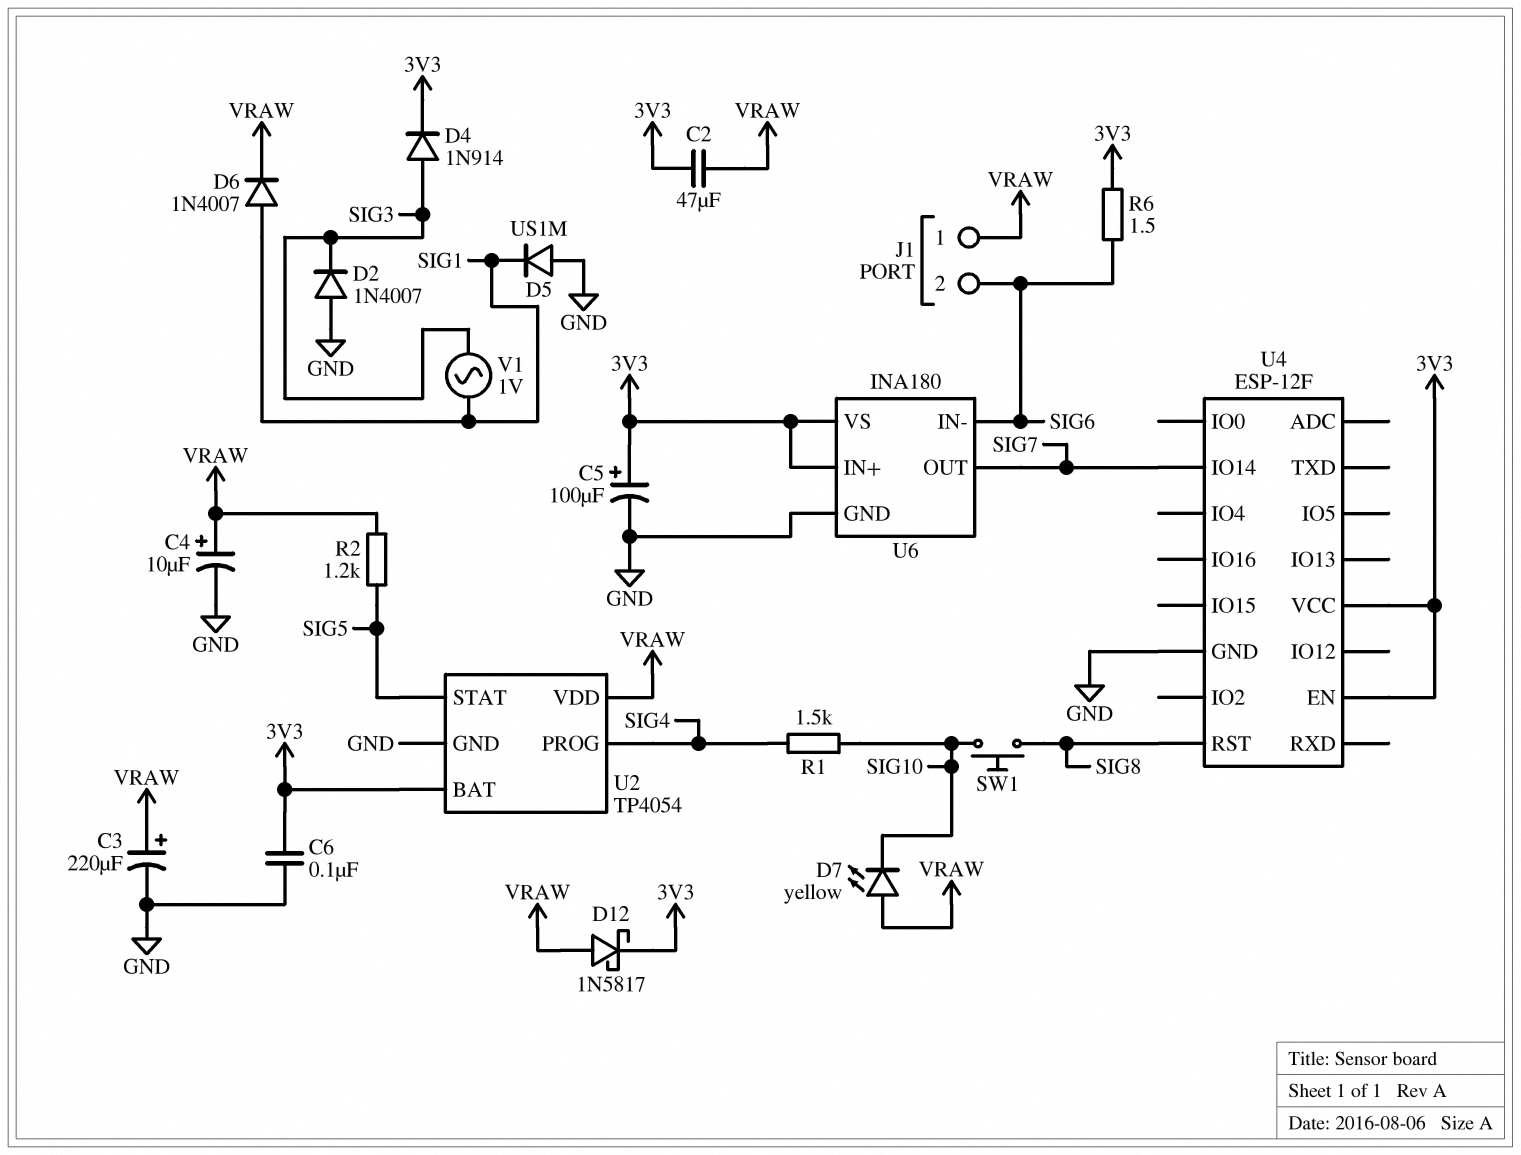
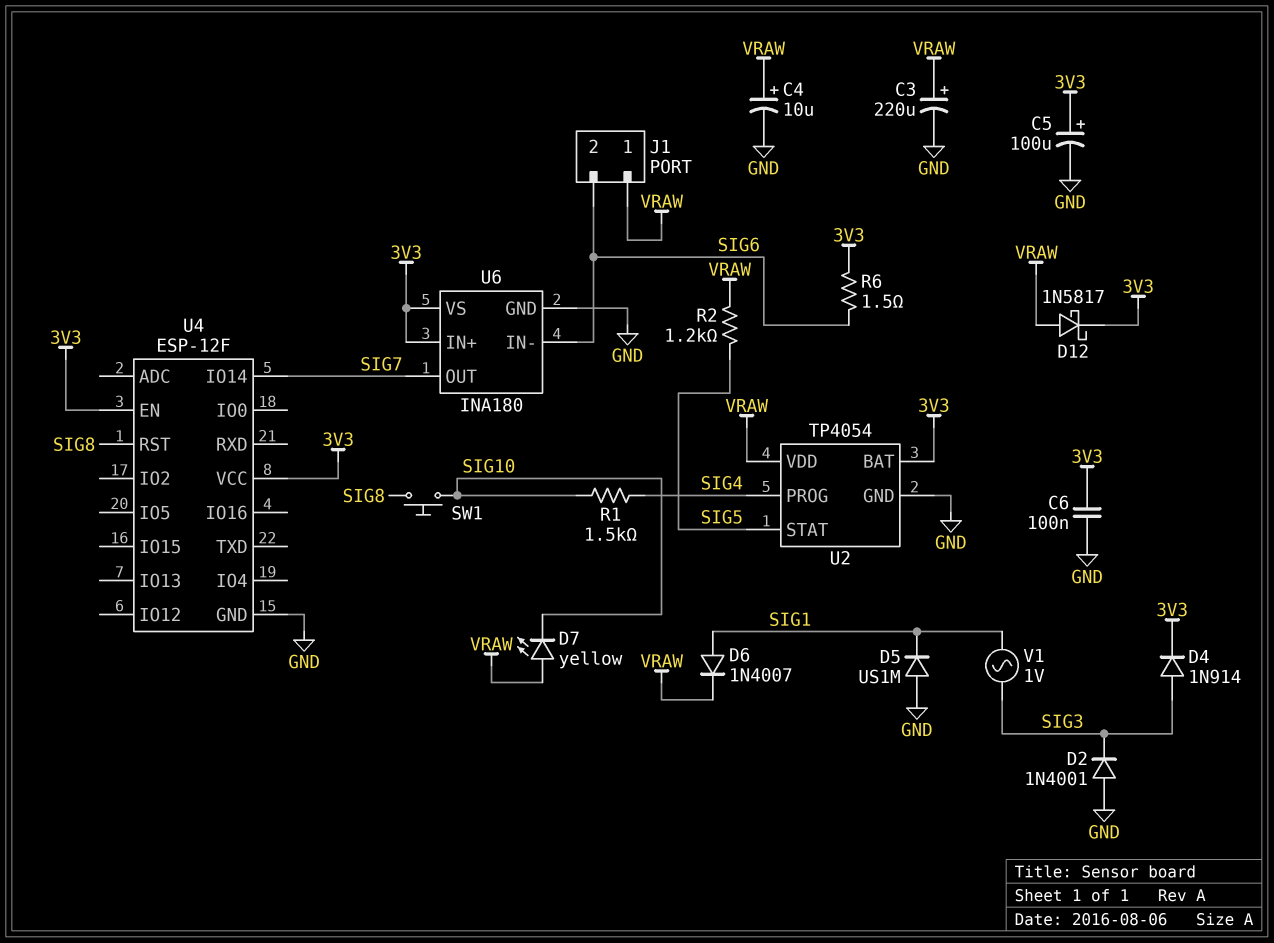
C2: 47uF (3V3, VRAW) -> none
D2: diode 1N4007 (A GND, K SIG3) -> diode 1N4001 (A GND, K SIG3)

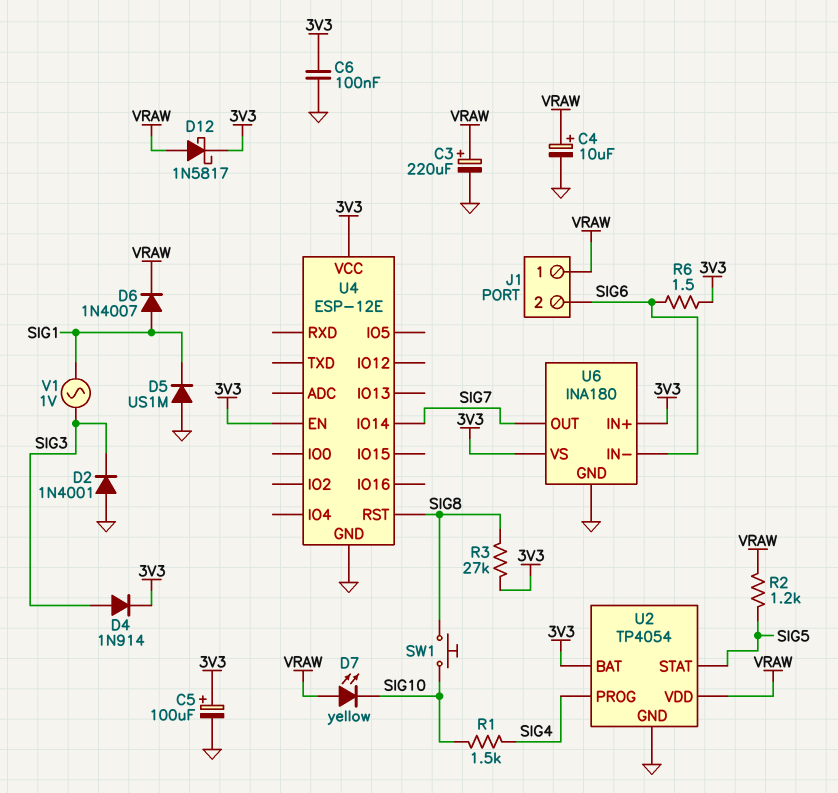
R3: none -> 27k (3V3, SIG8)
U4: ESP-12F -> ESP-12E

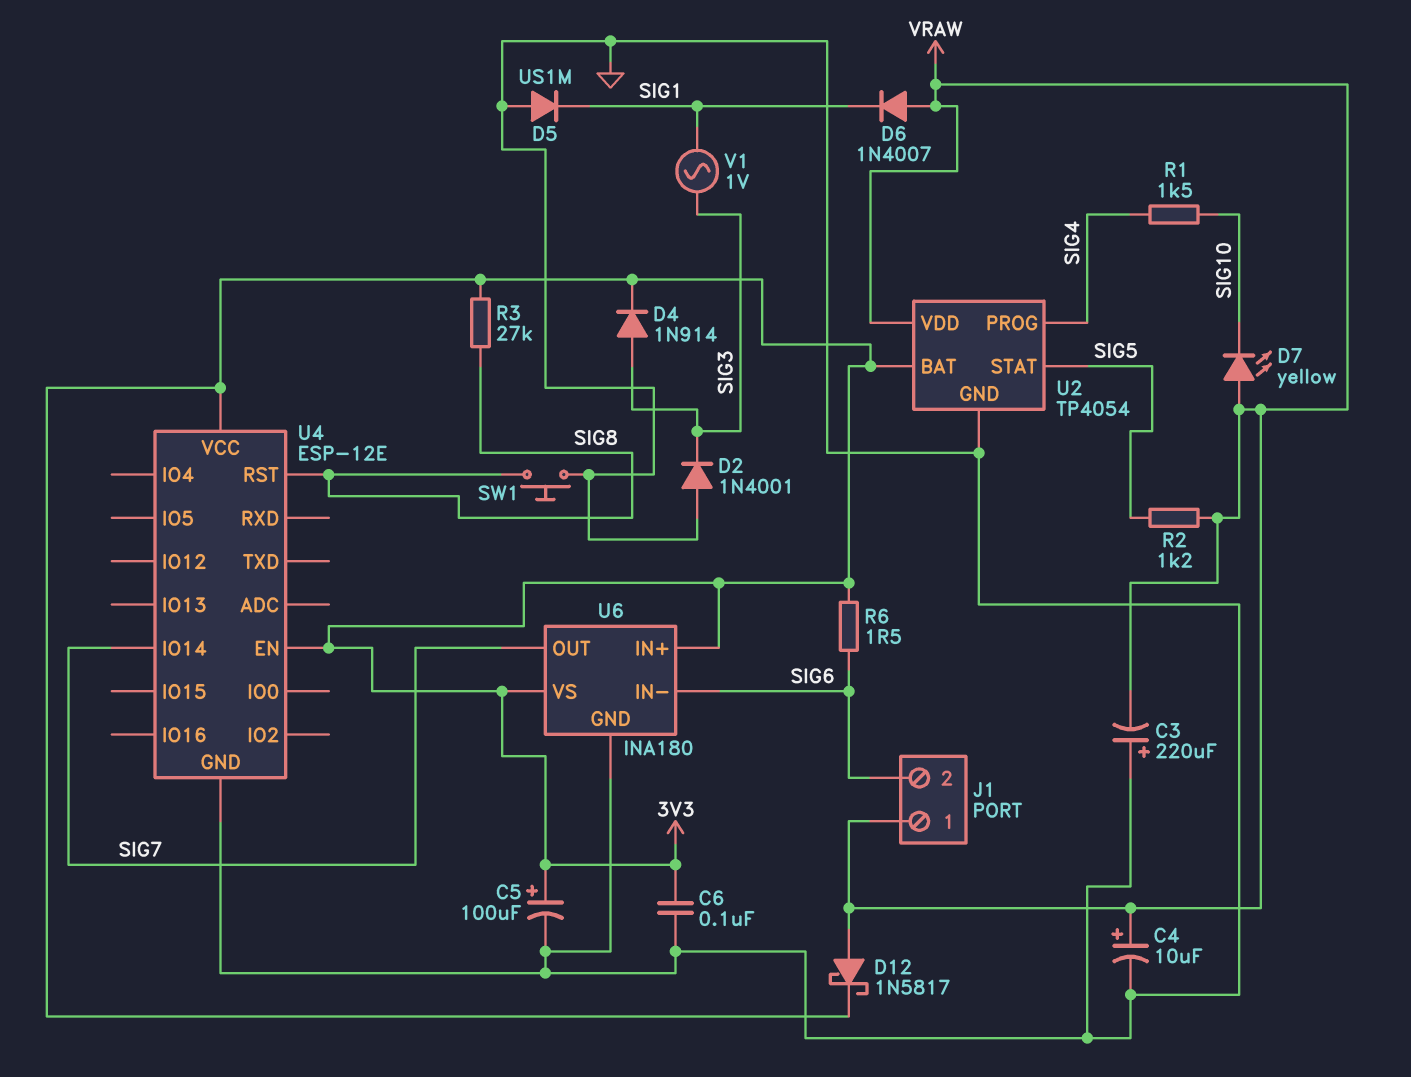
C3: 220uF (plus VRAW, minus GND) -> 220uF (plus GND, minus VRAW)
D6: diode 1N4007 (A SIG1, K VRAW) -> diode 1N4007 (A VRAW, K SIG1)
SW1: button (SIG8, SIG10) -> button (GND, SIG8)

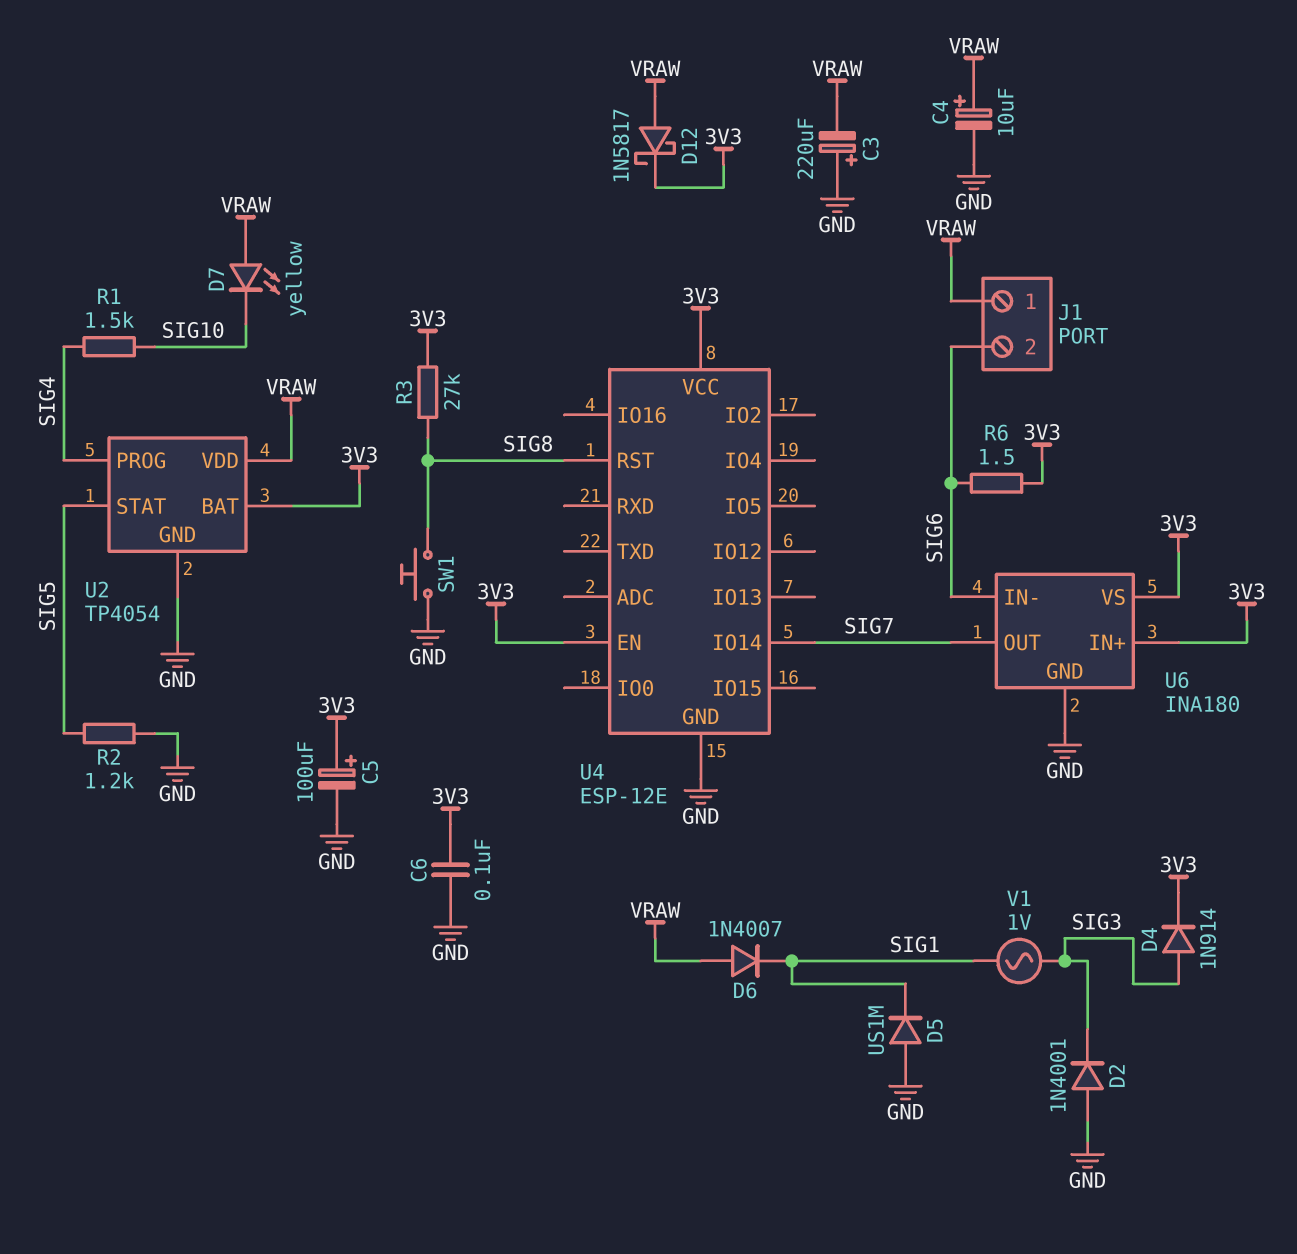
R2: 1.2k (SIG5, VRAW) -> 1.2k (GND, SIG5)

